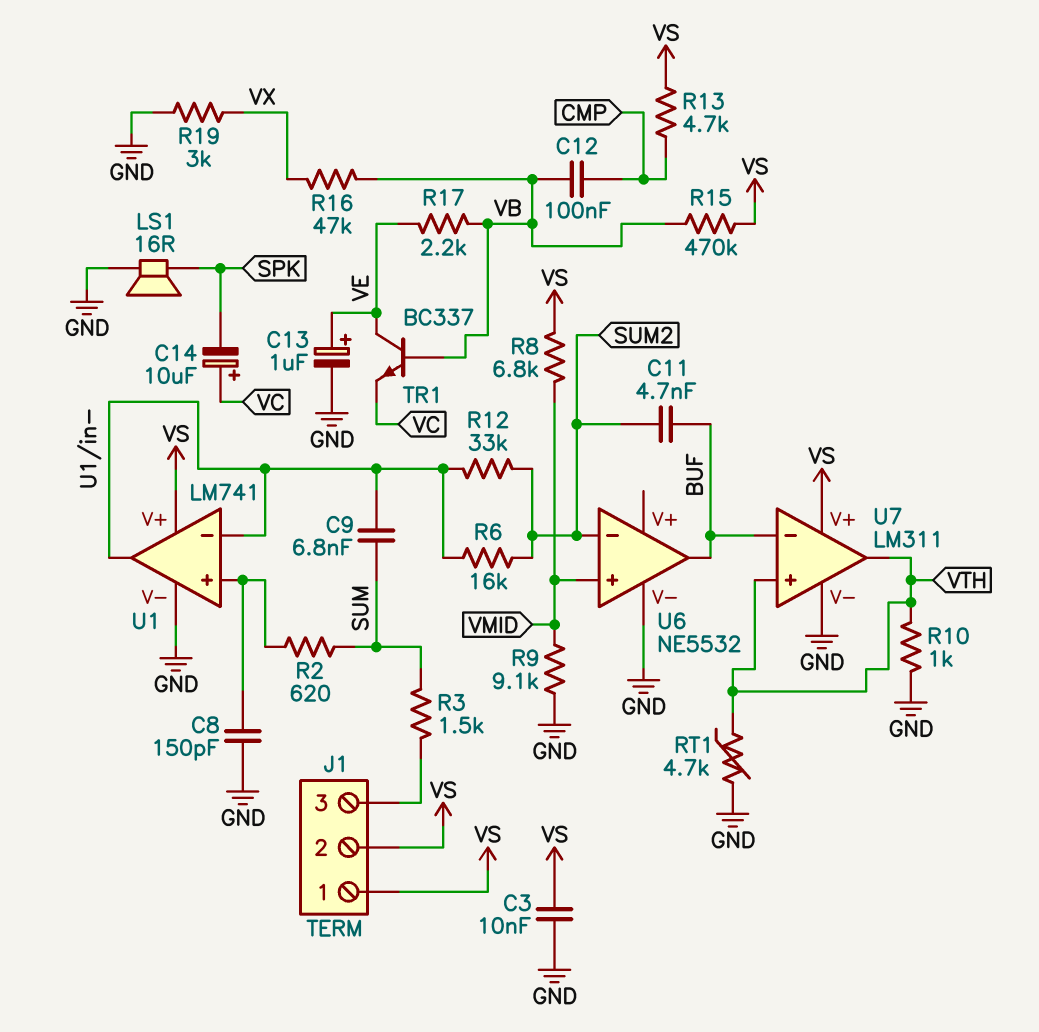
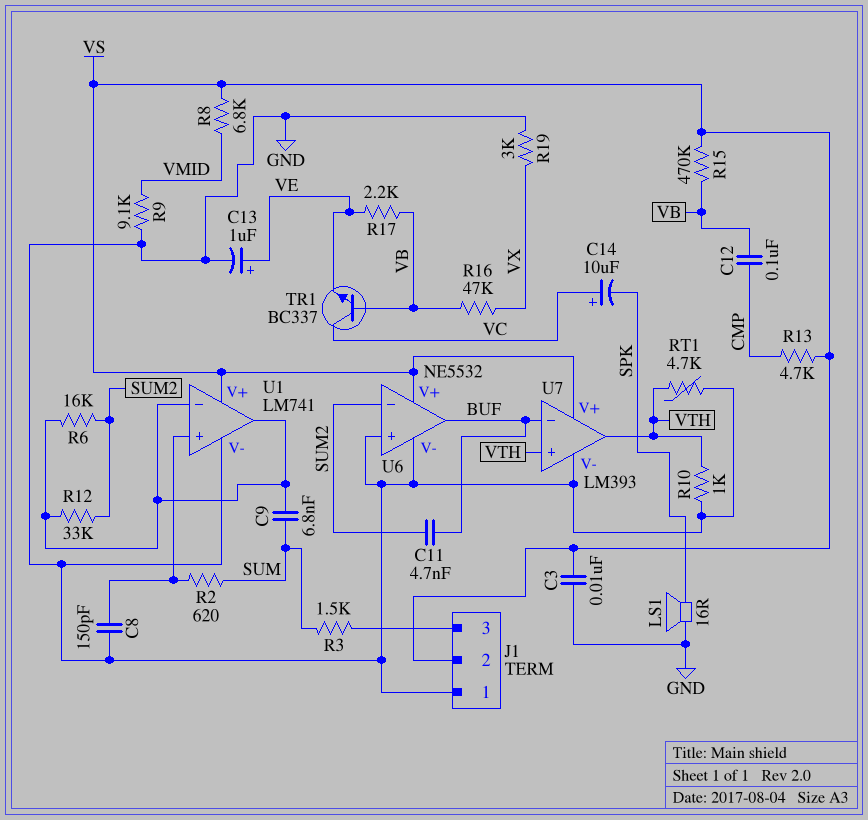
J1 pin 1: VS -> GND
TR1: NPN BC337 (B VB, C VE, E VC) -> NPN BC337 (B VB, C VC, E VE)
U6 pin V+: none -> VS
U6 pin in+: VMID -> GND
U7: LM311 -> LM393

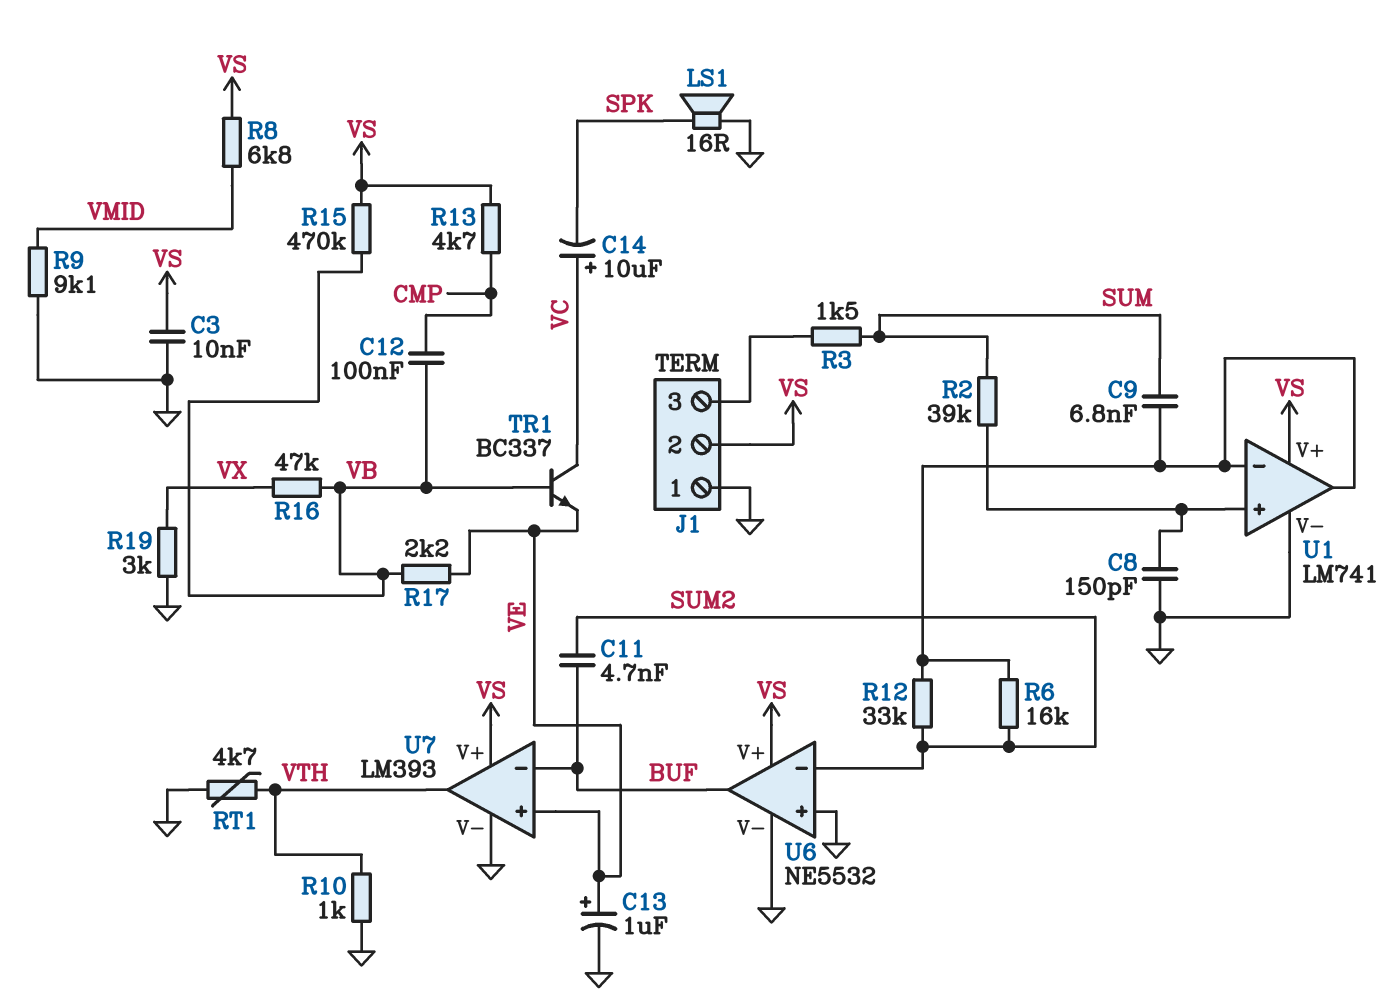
R2: 620 (SUM, U1/in+) -> 39k (SUM, U1/in+)
U7 pin in+: VTH -> VE

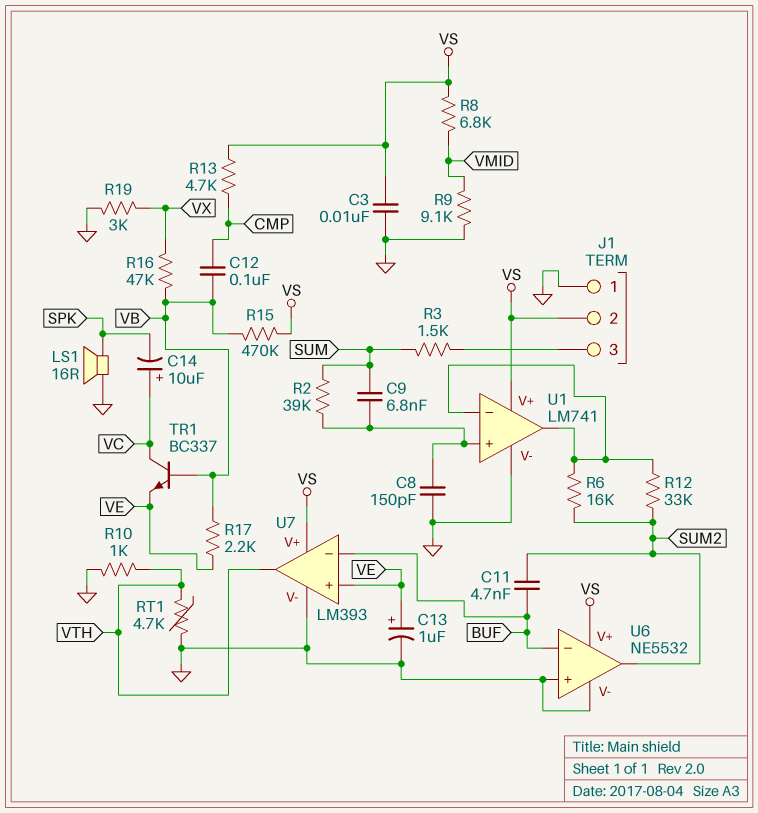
C9: 6.8nF (SUM, U1/in-) -> 6.8nF (SUM, U1/in+)
U6 pin in-: SUM2 -> BUF
U6 pin out: BUF -> SUM2

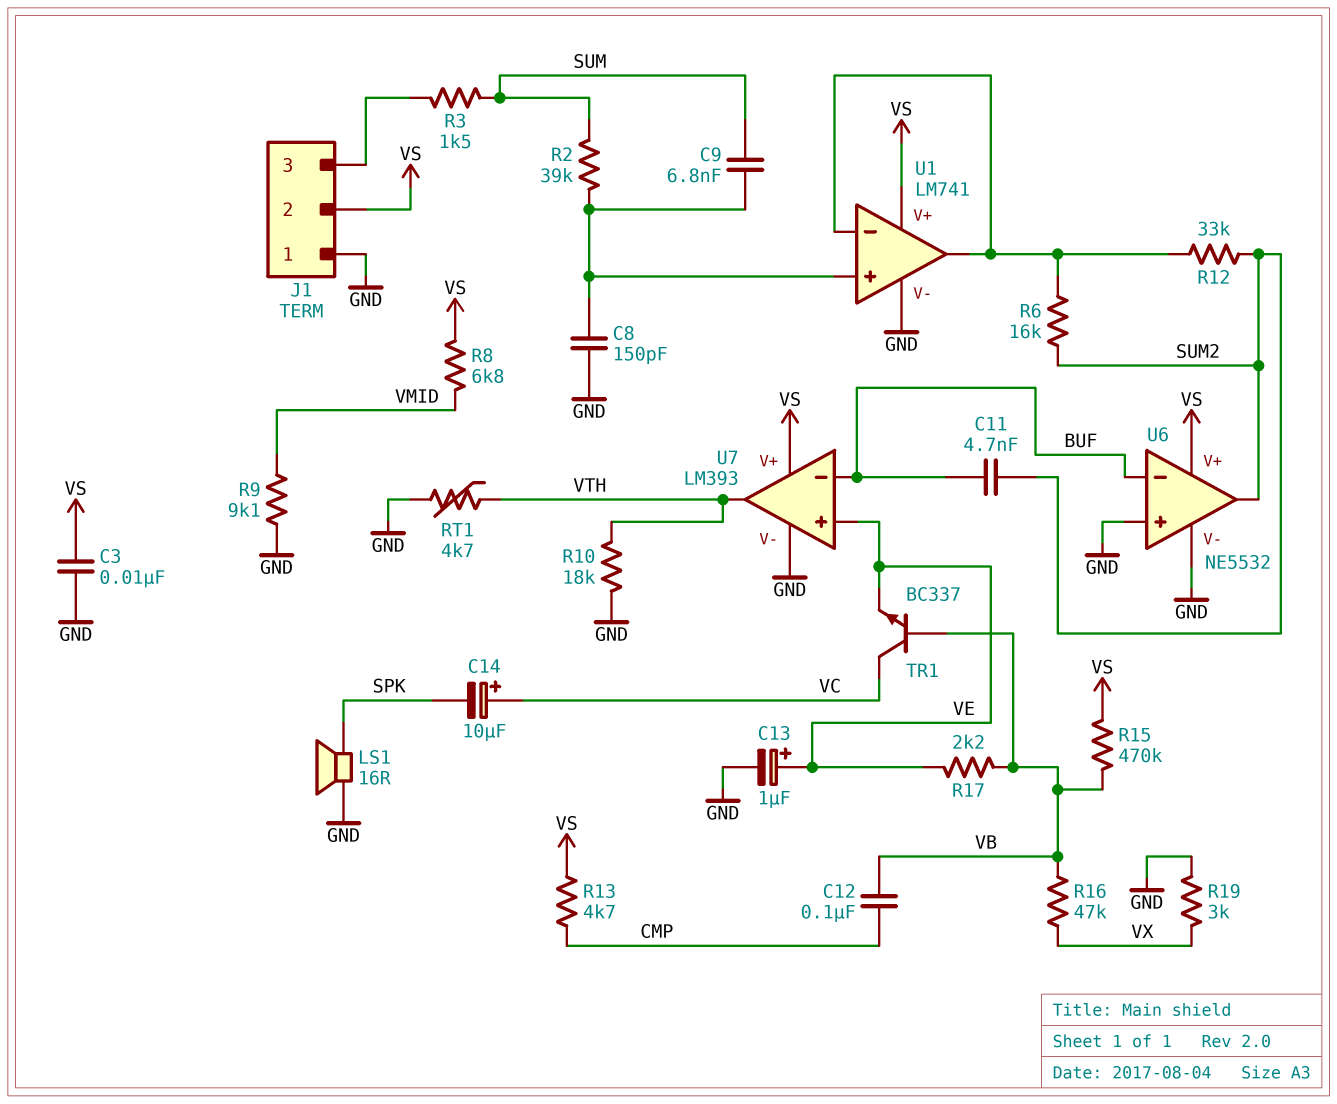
R10: 1k (GND, VTH) -> 18k (GND, VTH)

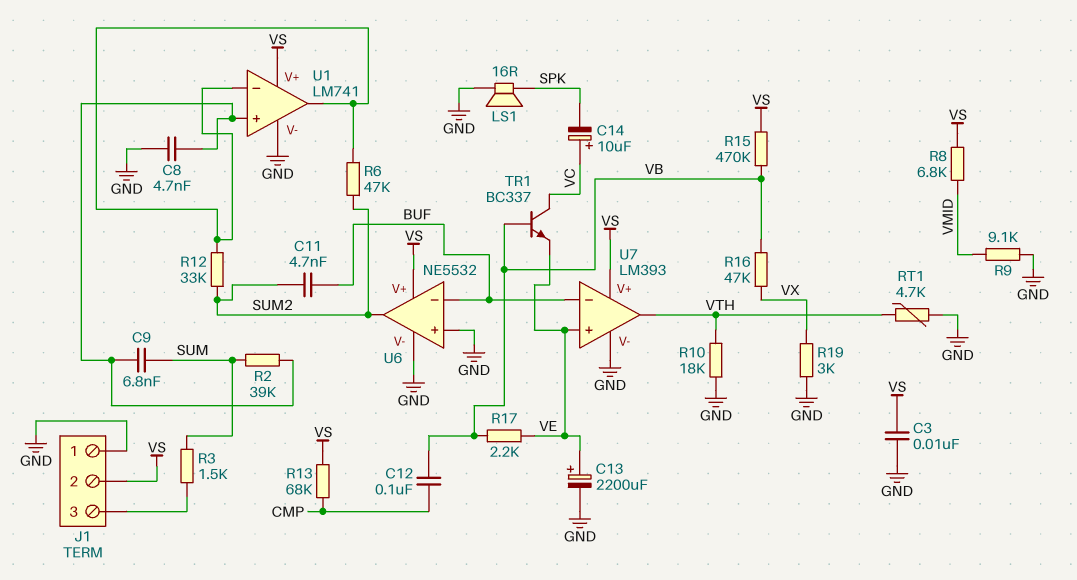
C8: 150pF (GND, U1/in+) -> 4.7nF (GND, U1/in+)
C13: 1uF (plus VE, minus GND) -> 2200uF (plus VE, minus GND)
R6: 16k (SUM2, U1/in-) -> 47k (SUM2, U1/in-)
R13: 4.7k (CMP, VS) -> 68k (CMP, VS)

